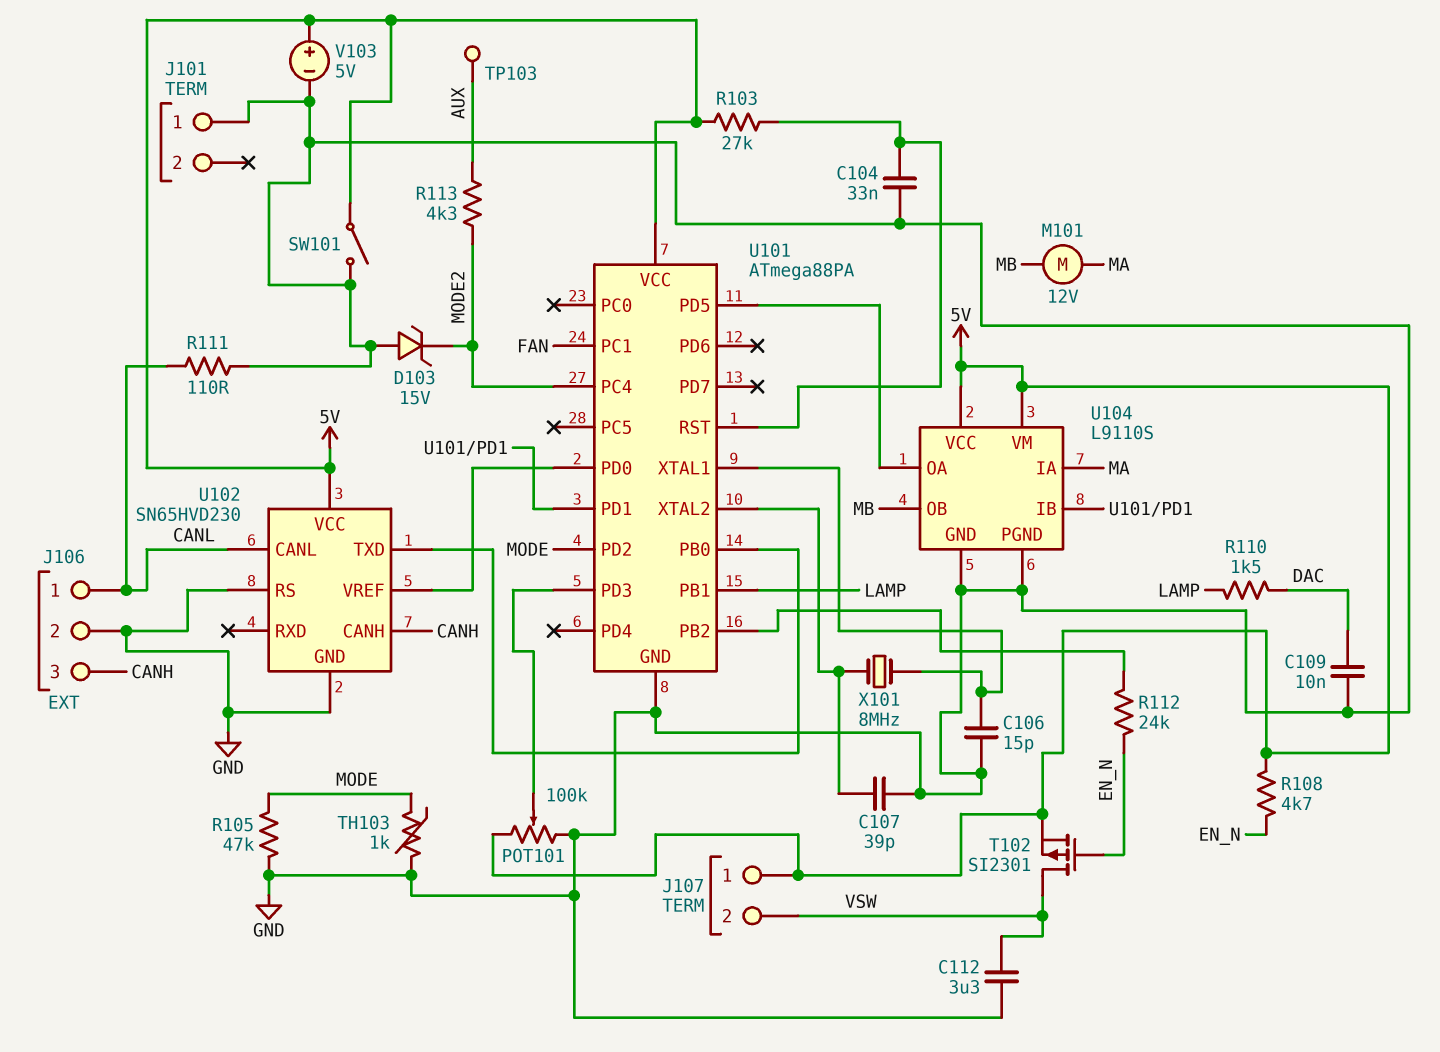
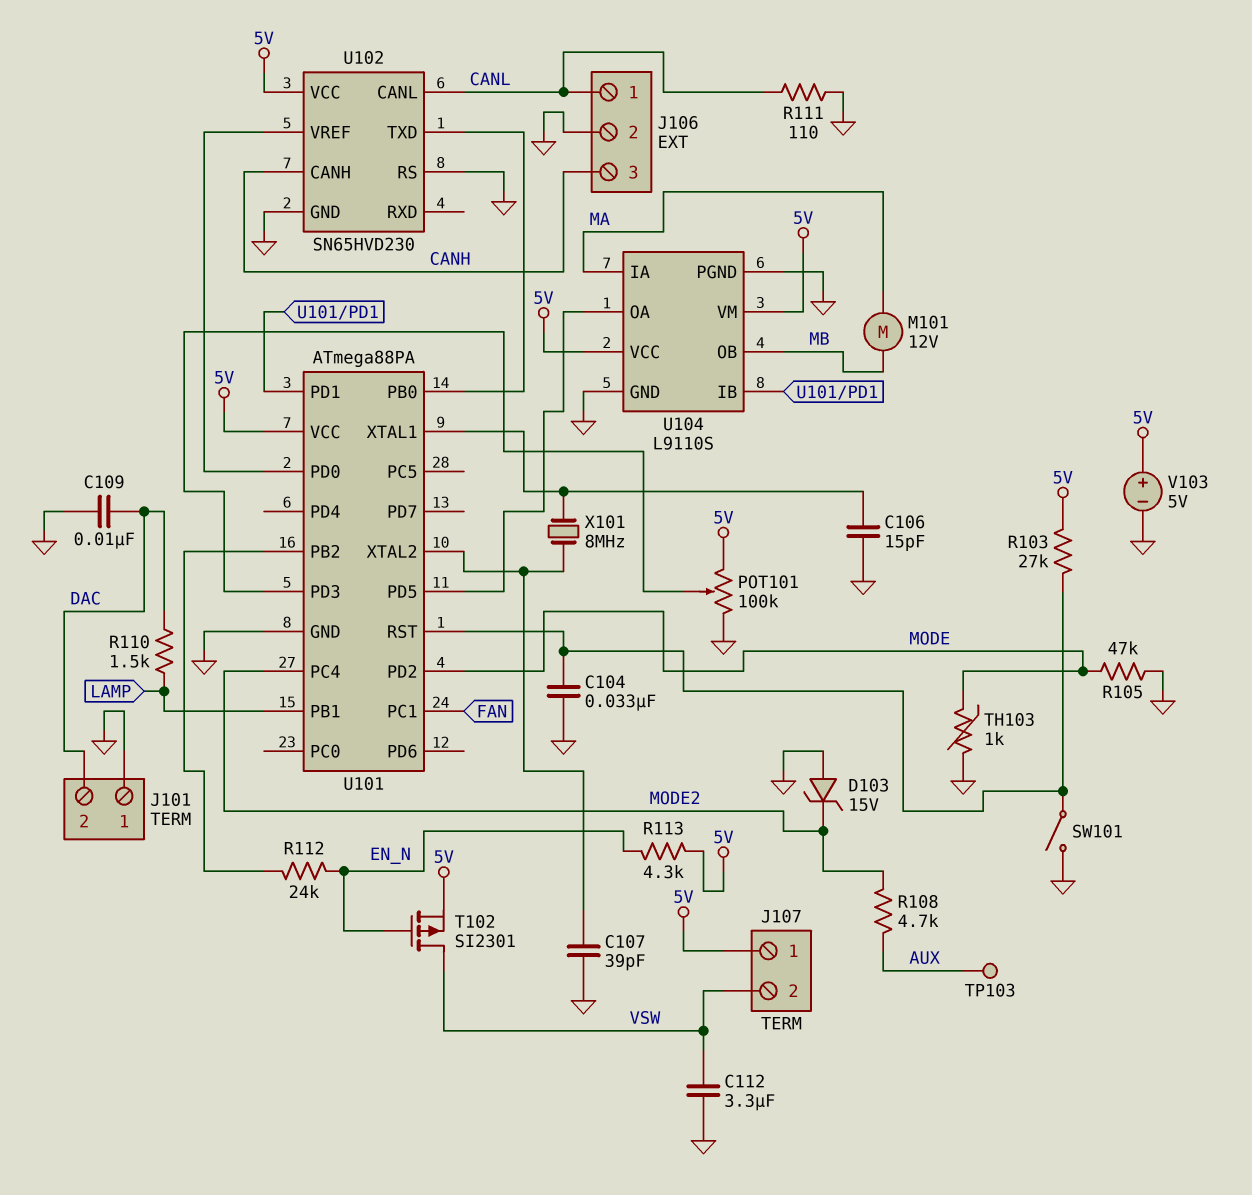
J101 pin 2: none -> DAC
R108: 4.7k (5V, EN_N) -> 4.7k (AUX, MODE2)
R113: 4.3k (AUX, MODE2) -> 4.3k (5V, EN_N)
SW101: switch (5V, GND) -> switch (GND, U101/RST)

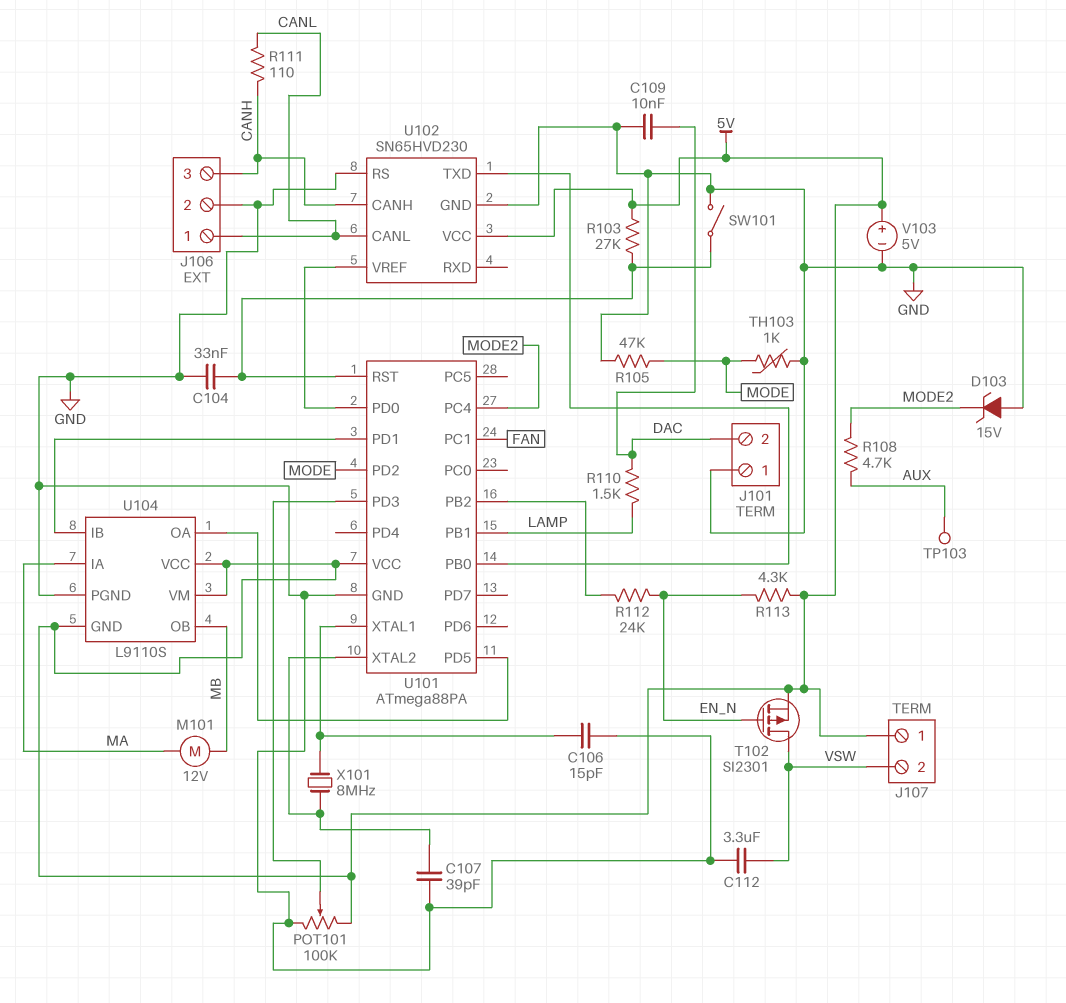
R111: 110 (CANL, GND) -> 110 (CANH, CANL)
U104 pin GND: GND -> 5V

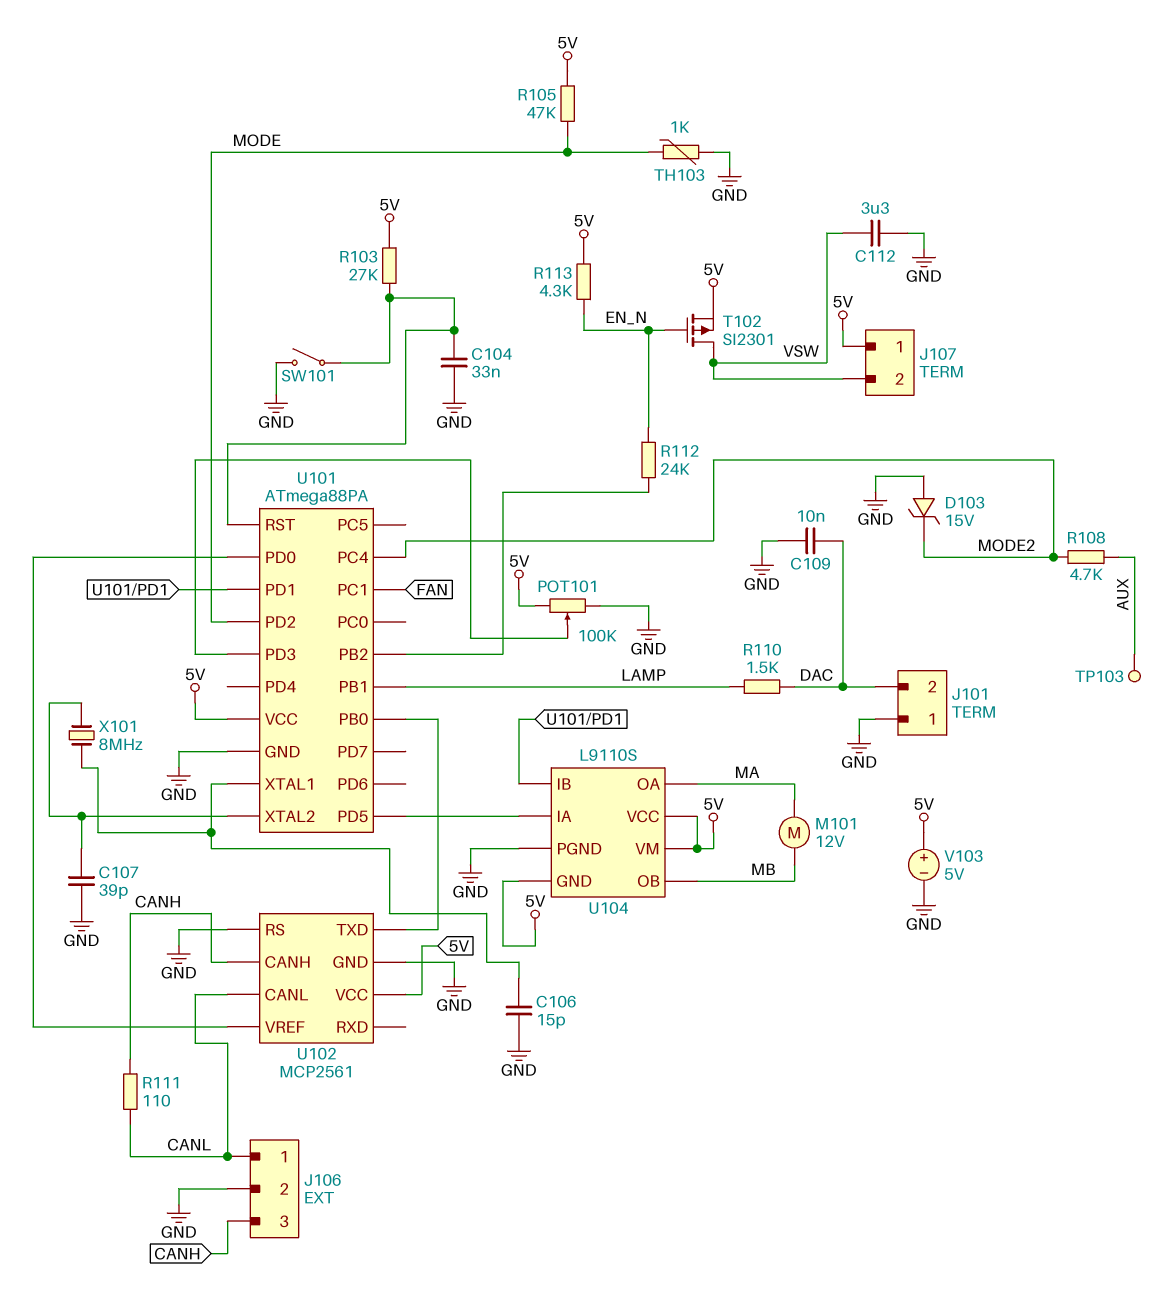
R105: 47k (GND, MODE) -> 47k (5V, MODE)
U102: SN65HVD230 -> MCP2561
U104 pin IA: MA -> U101/PD5
U104 pin OA: U101/PD5 -> MA

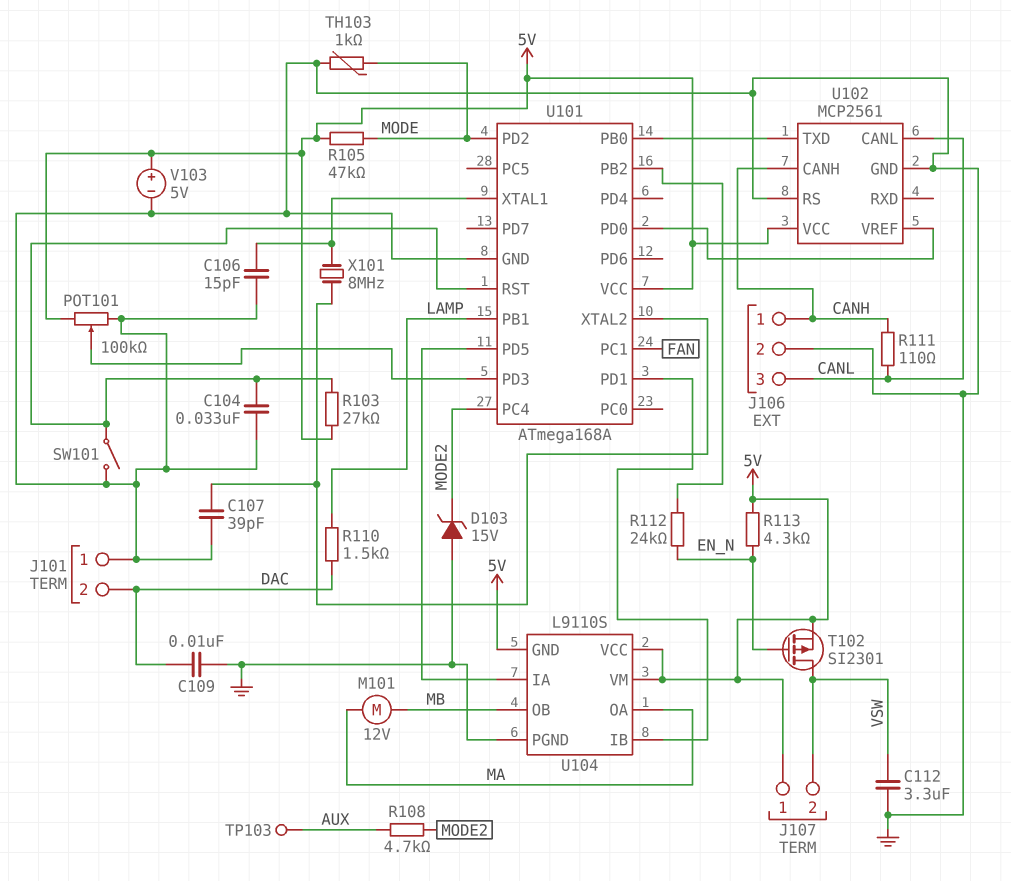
J106 pin 1: CANL -> CANH
J106 pin 3: CANH -> CANL
U101: ATmega88PA -> ATmega168A

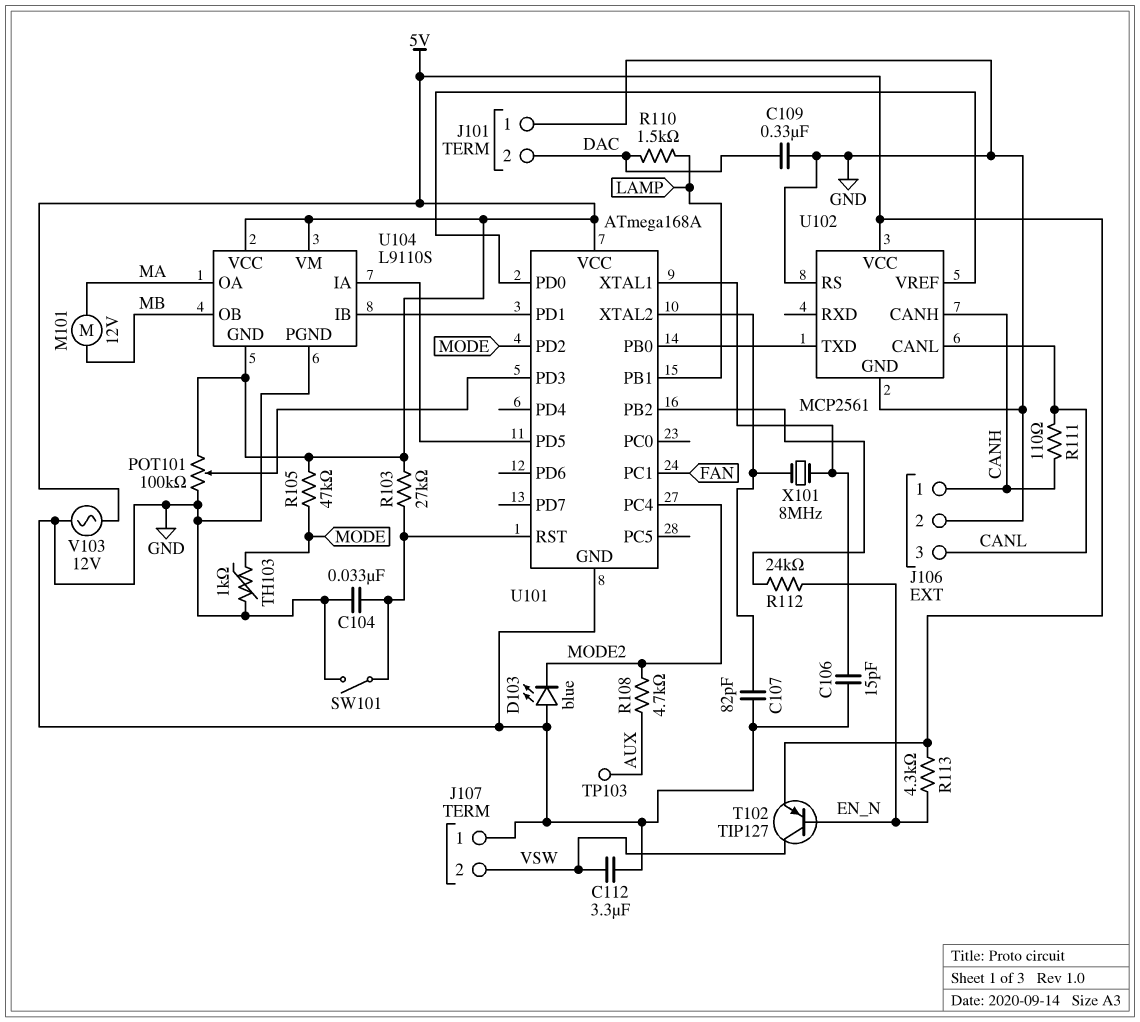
C107: 39pF (GND, U101/XTAL2) -> 82pF (GND, U101/XTAL2)
C109: 10nF (DAC, GND) -> 330nF (DAC, GND)
D103: zener 15V (A GND, K MODE2) -> LED blue (A GND, K MODE2)
J107 pin 1: 5V -> GND
T102: PMOS SI2301 (G EN_N, D VSW, S 5V) -> PNP TIP127 (B EN_N, C VSW, E 5V)
V103: 5V (plus 5V, minus GND) -> AC 12V (5V, GND)

